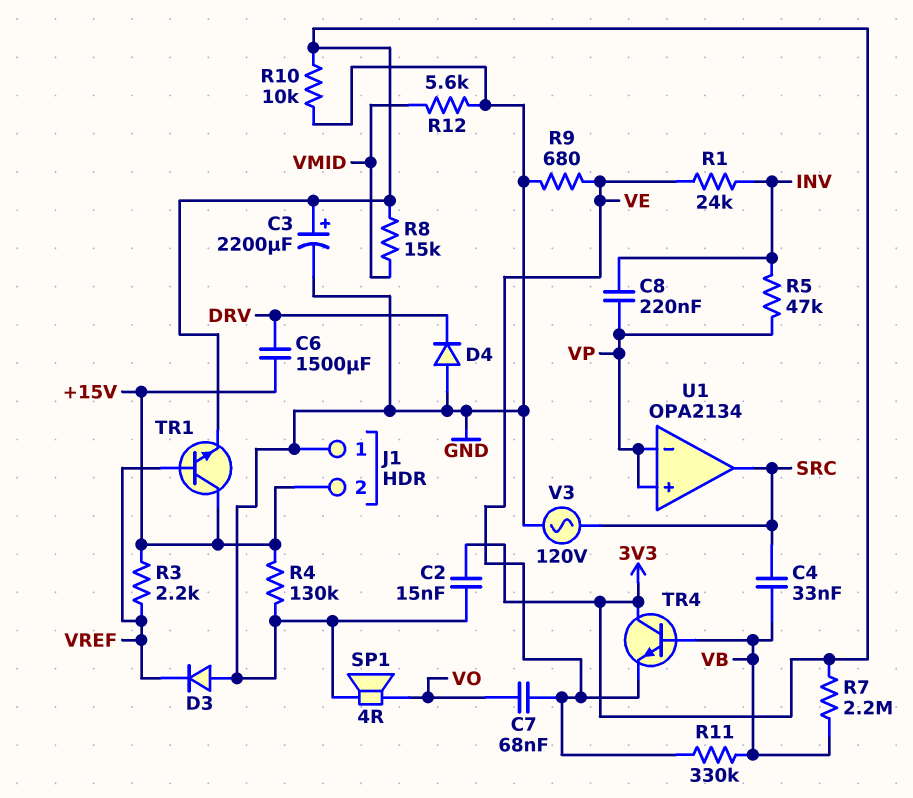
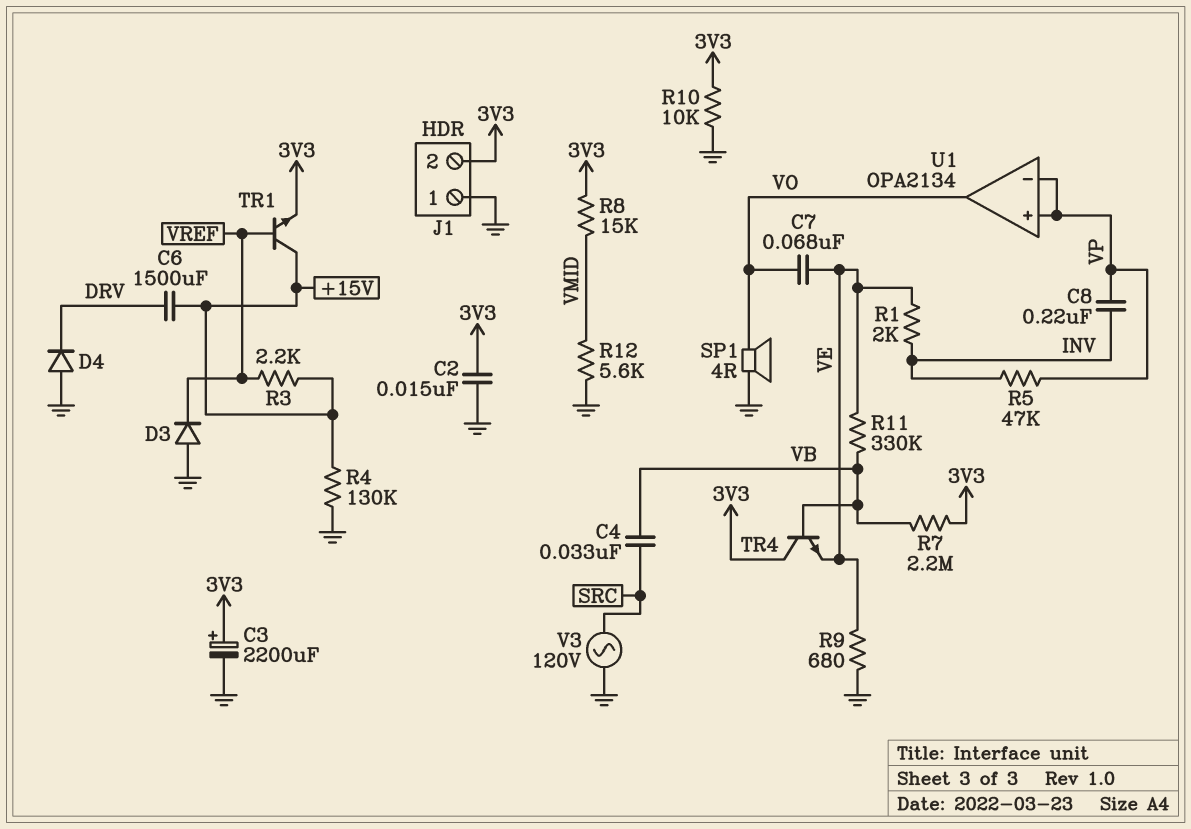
J1 pin 2: +15V -> 3V3
R1: 24k (INV, VE) -> 2k (INV, VE)
U1 pin out: SRC -> VO

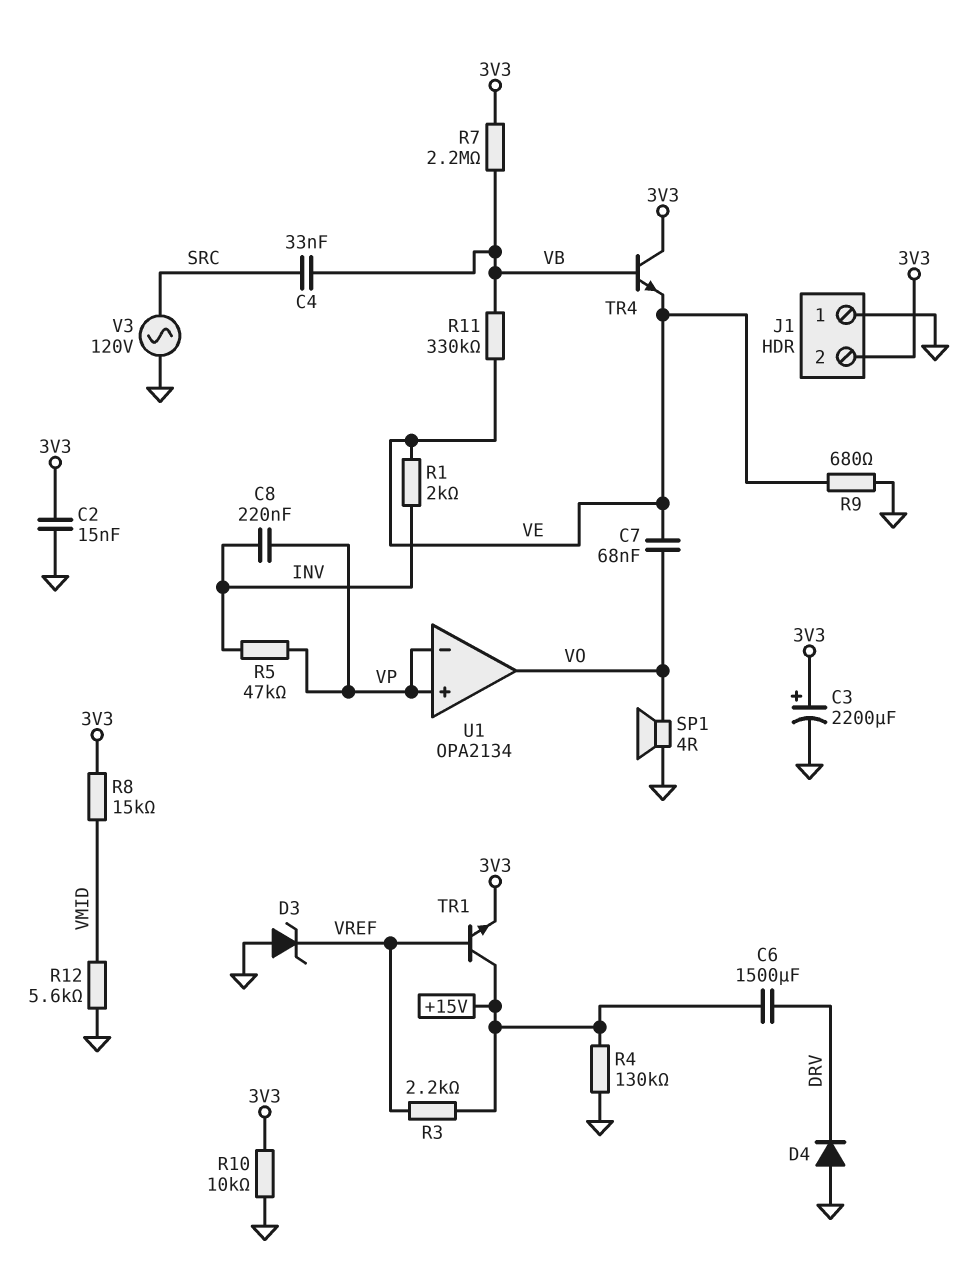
D3: diode (A GND, K VREF) -> zener (A GND, K VREF)

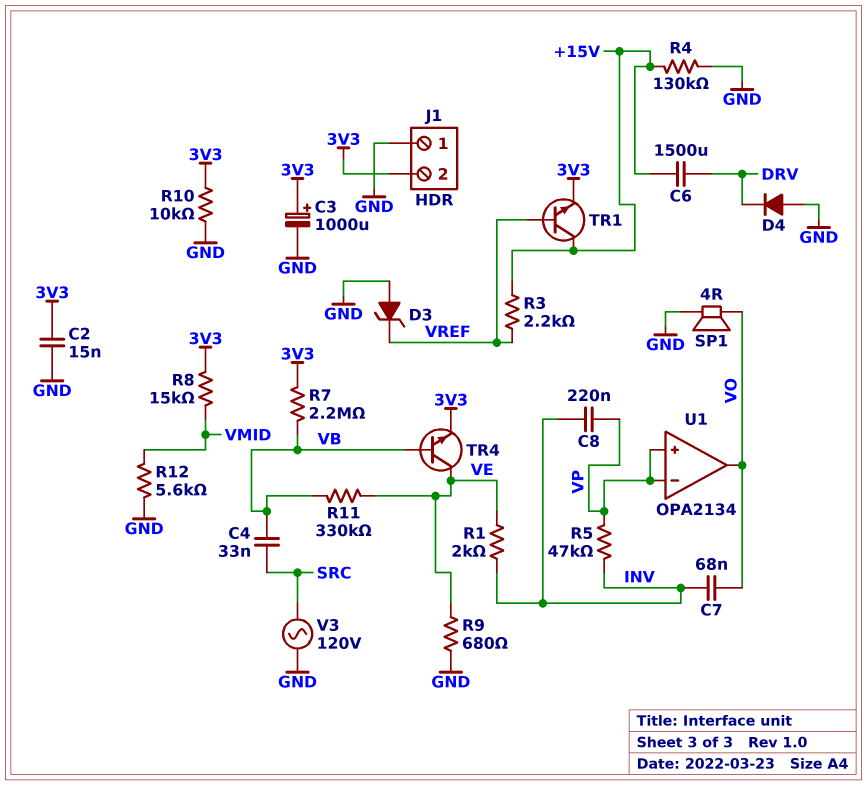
C3: 2200uF (plus 3V3, minus GND) -> 1000uF (plus 3V3, minus GND)
C7: 68nF (VE, VO) -> 68nF (INV, VO)
TR4: NPN (B VB, C 3V3, E VE) -> NPN (B VB, C VE, E 3V3)

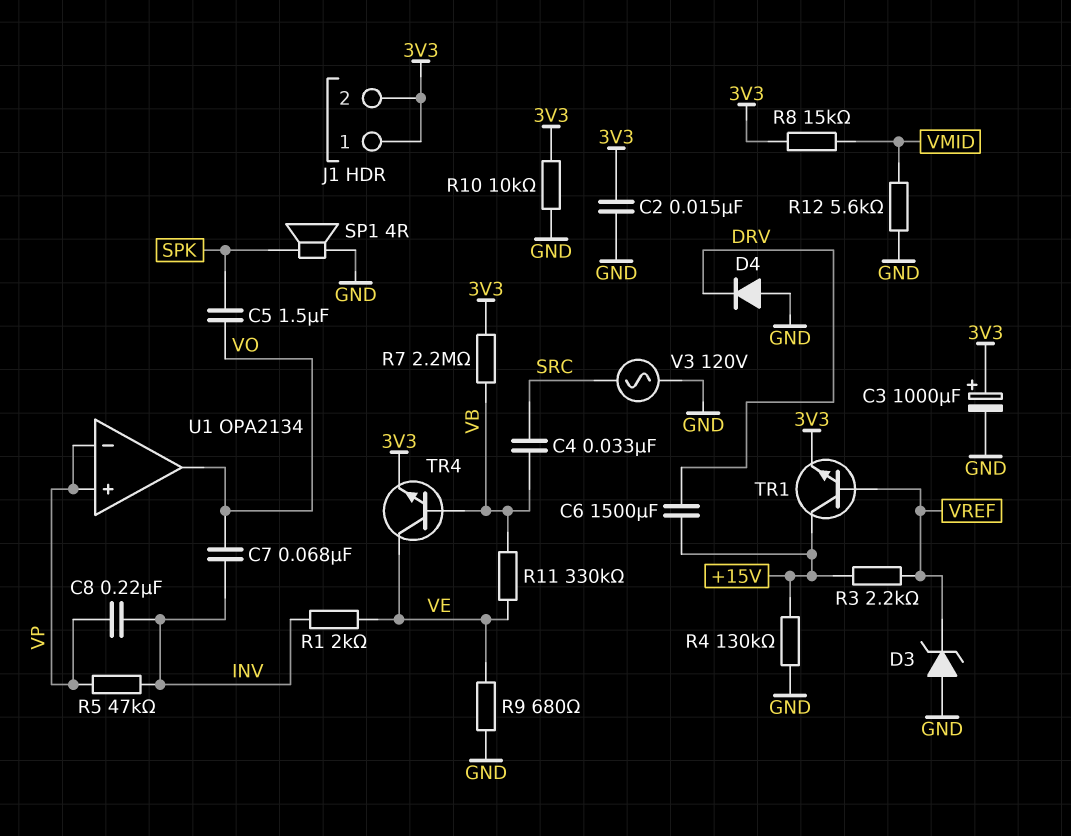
C5: none -> 1.5uF (SPK, VO)
J1 pin 1: GND -> 3V3
SP1: speaker 4R (GND, VO) -> speaker 4R (GND, SPK)

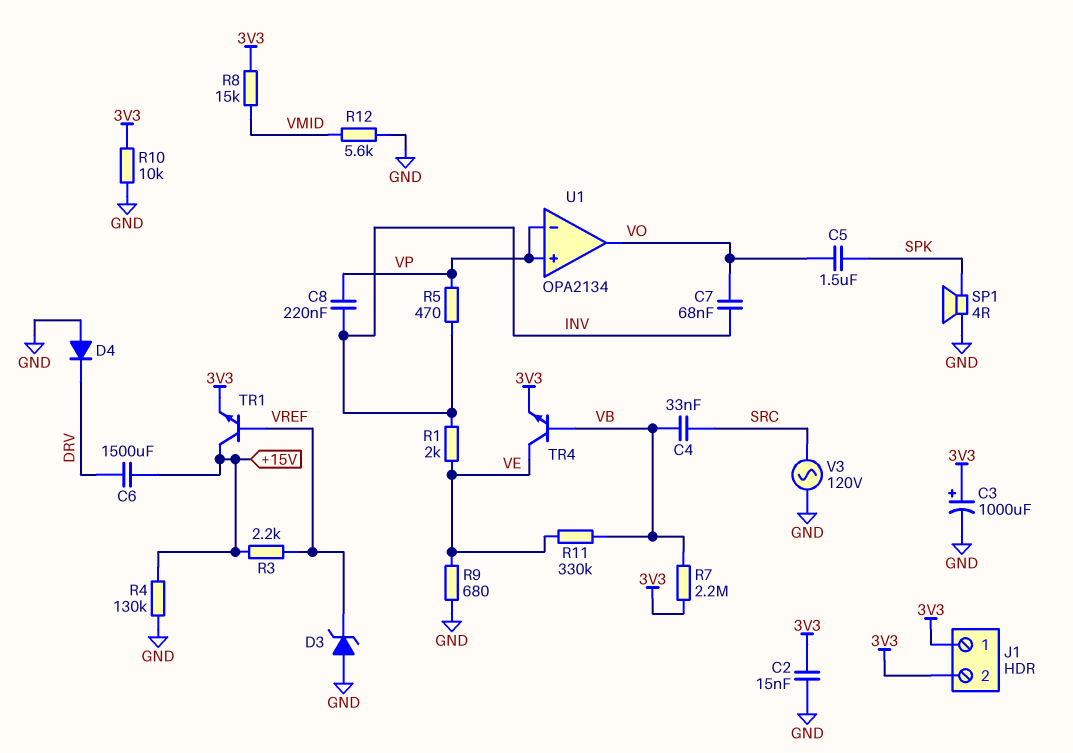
R5: 47k (INV, VP) -> 470 (INV, VP)

